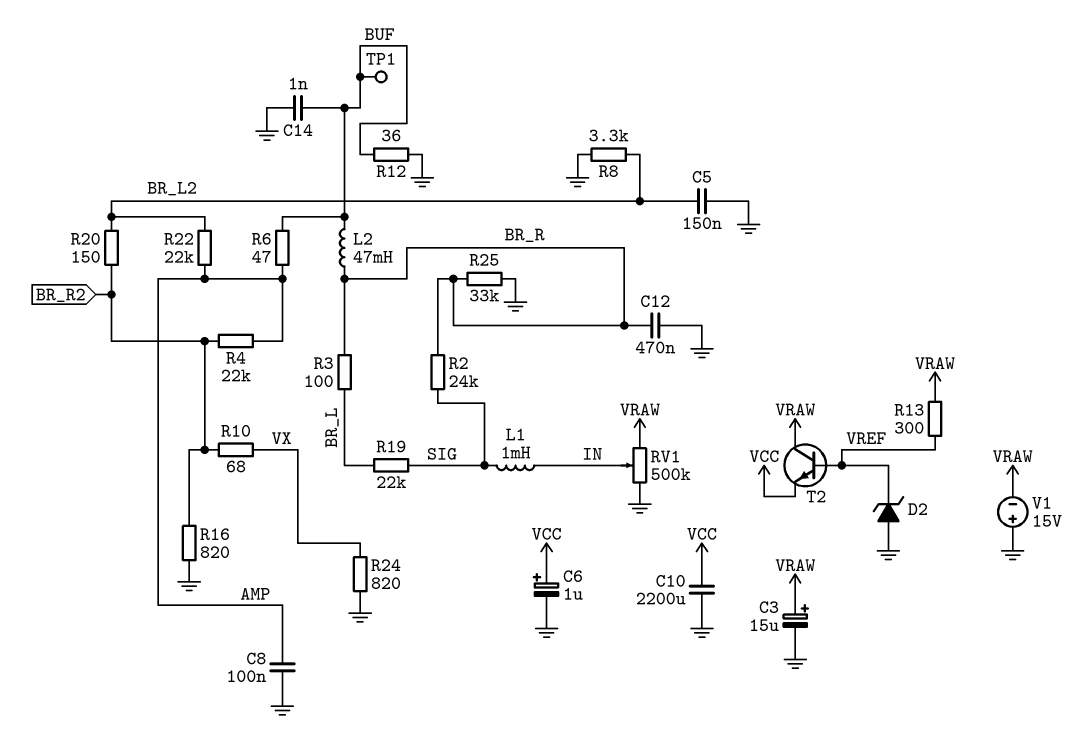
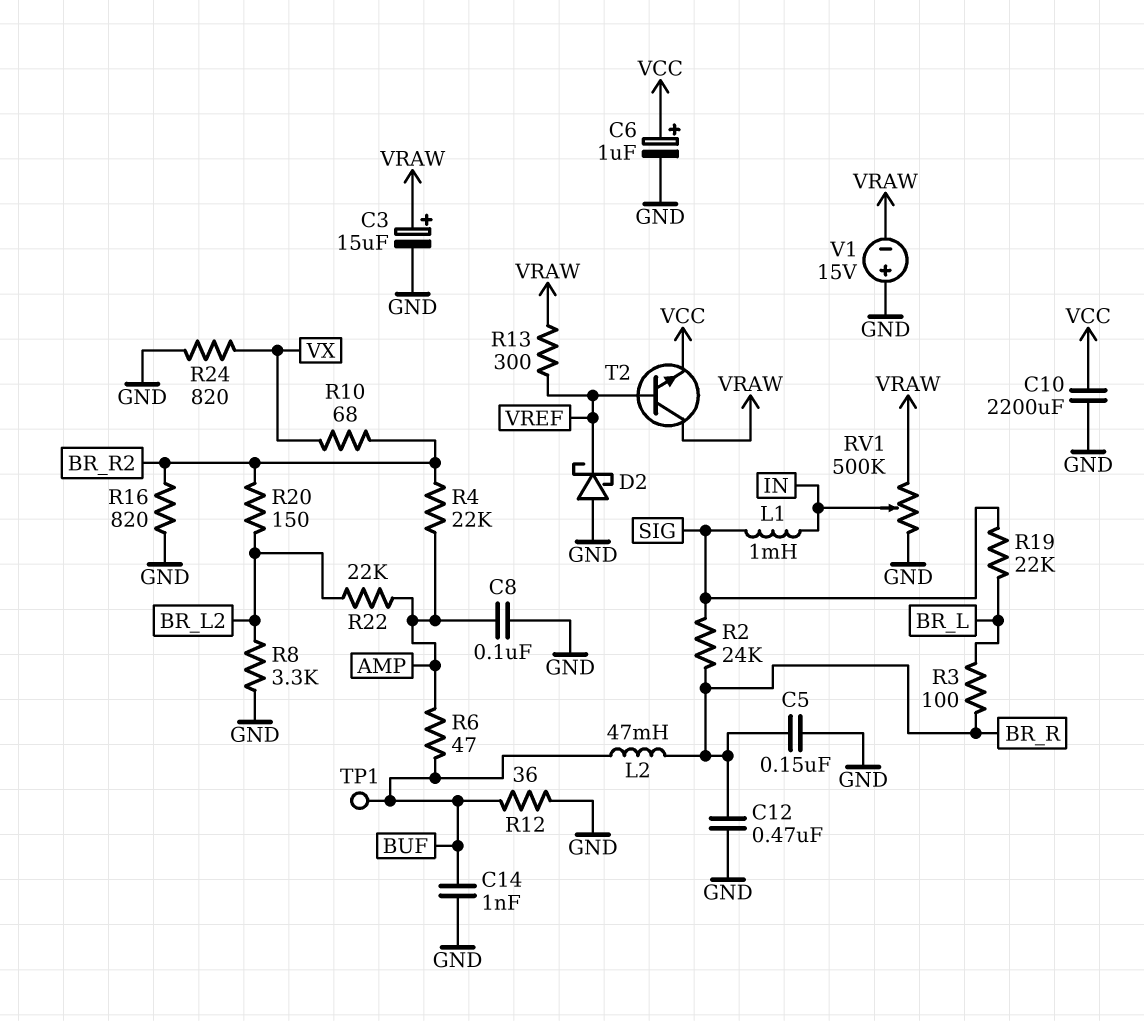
C5: 150nF (BR_L2, GND) -> 150nF (BR_R, GND)
D2: zener (A GND, K VREF) -> schottky (A GND, K VREF)
R25: 33k (BR_R, GND) -> none

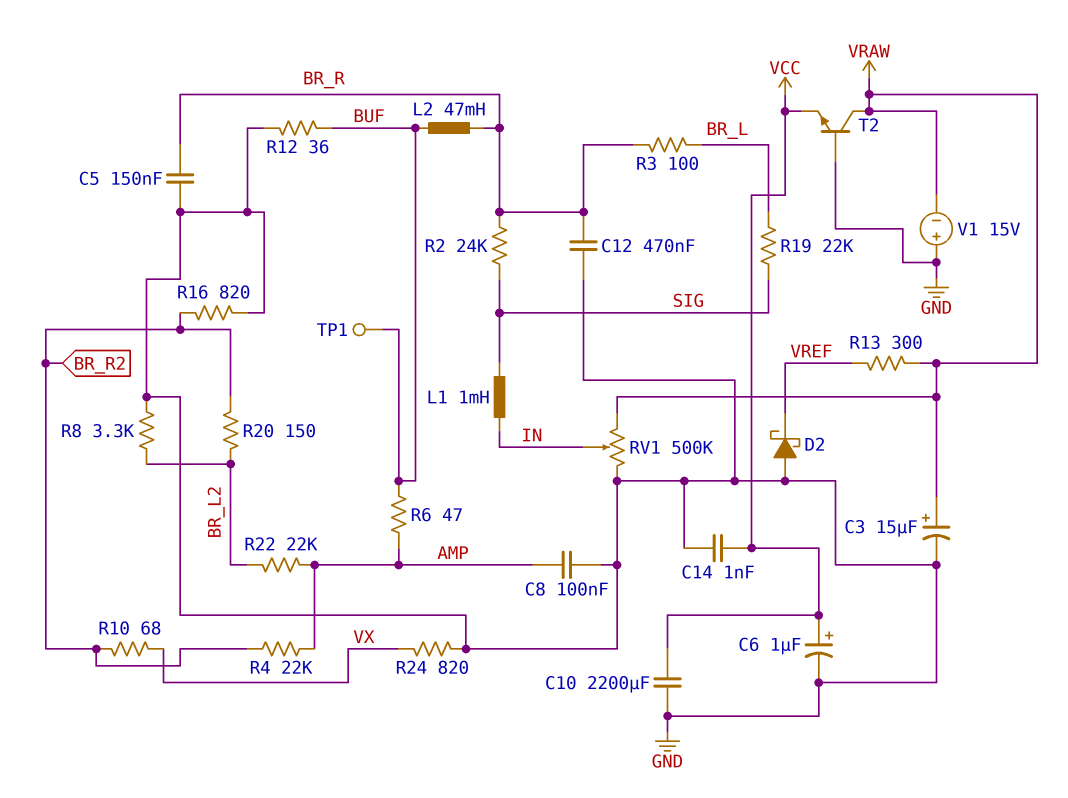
C14: 1nF (BUF, GND) -> 1nF (GND, VCC)
T2: NPN (B VREF, C VRAW, E VCC) -> NPN (B GND, C VRAW, E VCC)

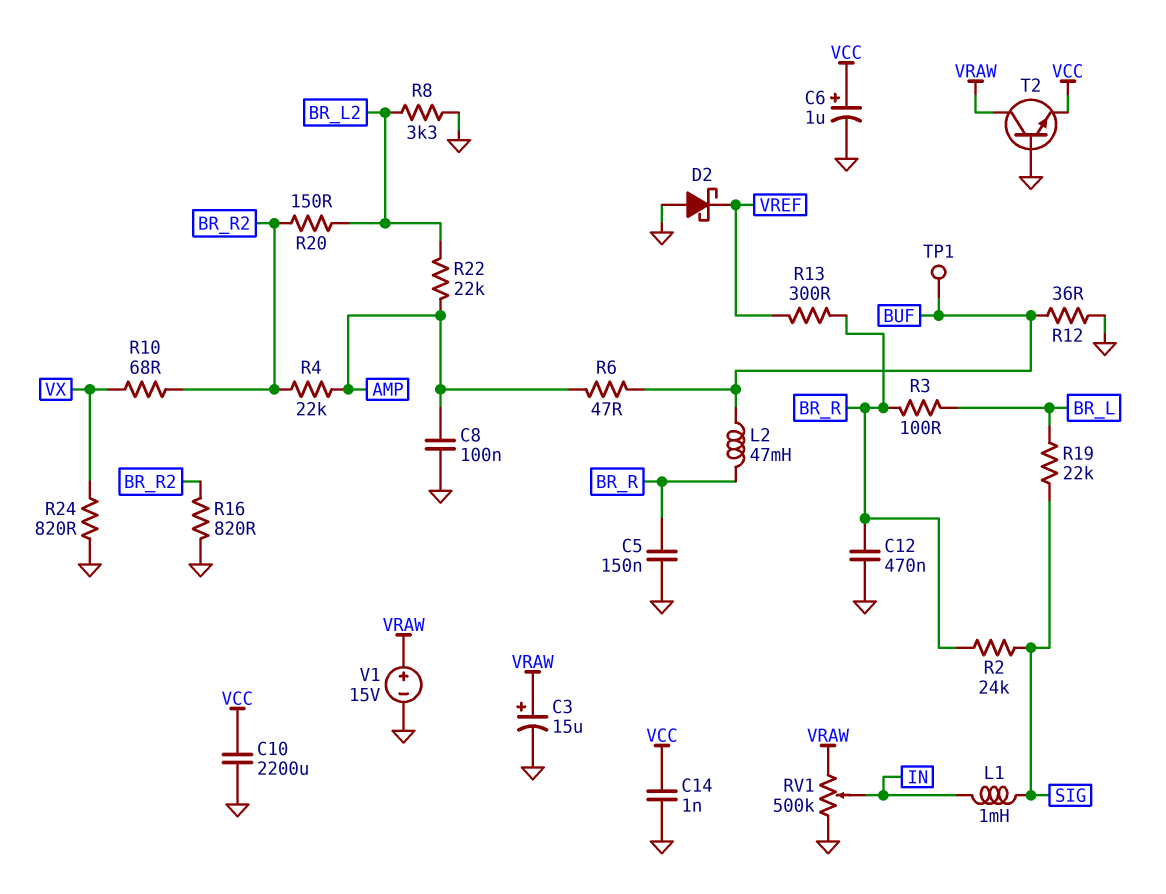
R13: 300 (VRAW, VREF) -> 300 (BR_R, VREF)
V1: 15V (plus GND, minus VRAW) -> 15V (plus VRAW, minus GND)

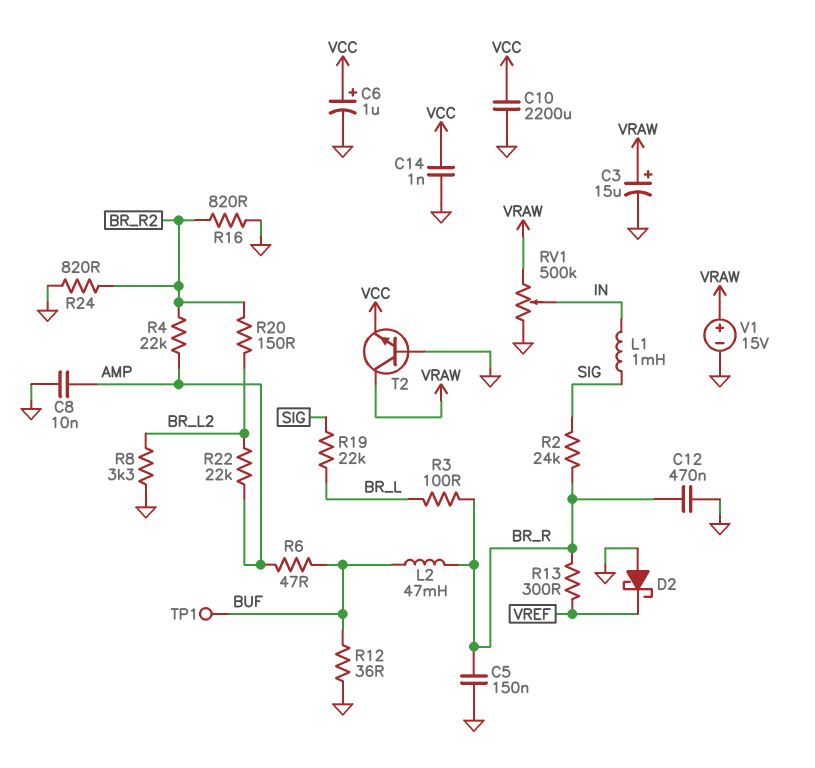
C8: 100nF (AMP, GND) -> 10nF (AMP, GND)
R10: 68 (BR_R2, VX) -> none
R24: 820 (GND, VX) -> 820 (BR_R2, GND)

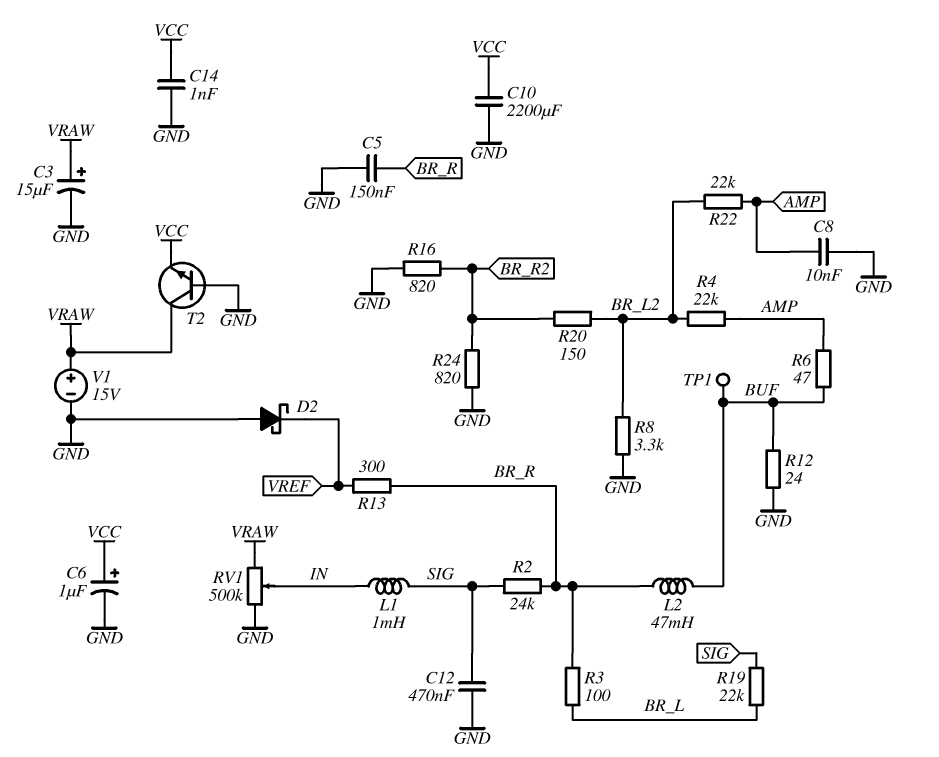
C12: 470nF (BR_R, GND) -> 470nF (GND, SIG)
R4: 22k (AMP, BR_R2) -> 22k (AMP, BR_L2)
R12: 36 (BUF, GND) -> 24 (BUF, GND)

